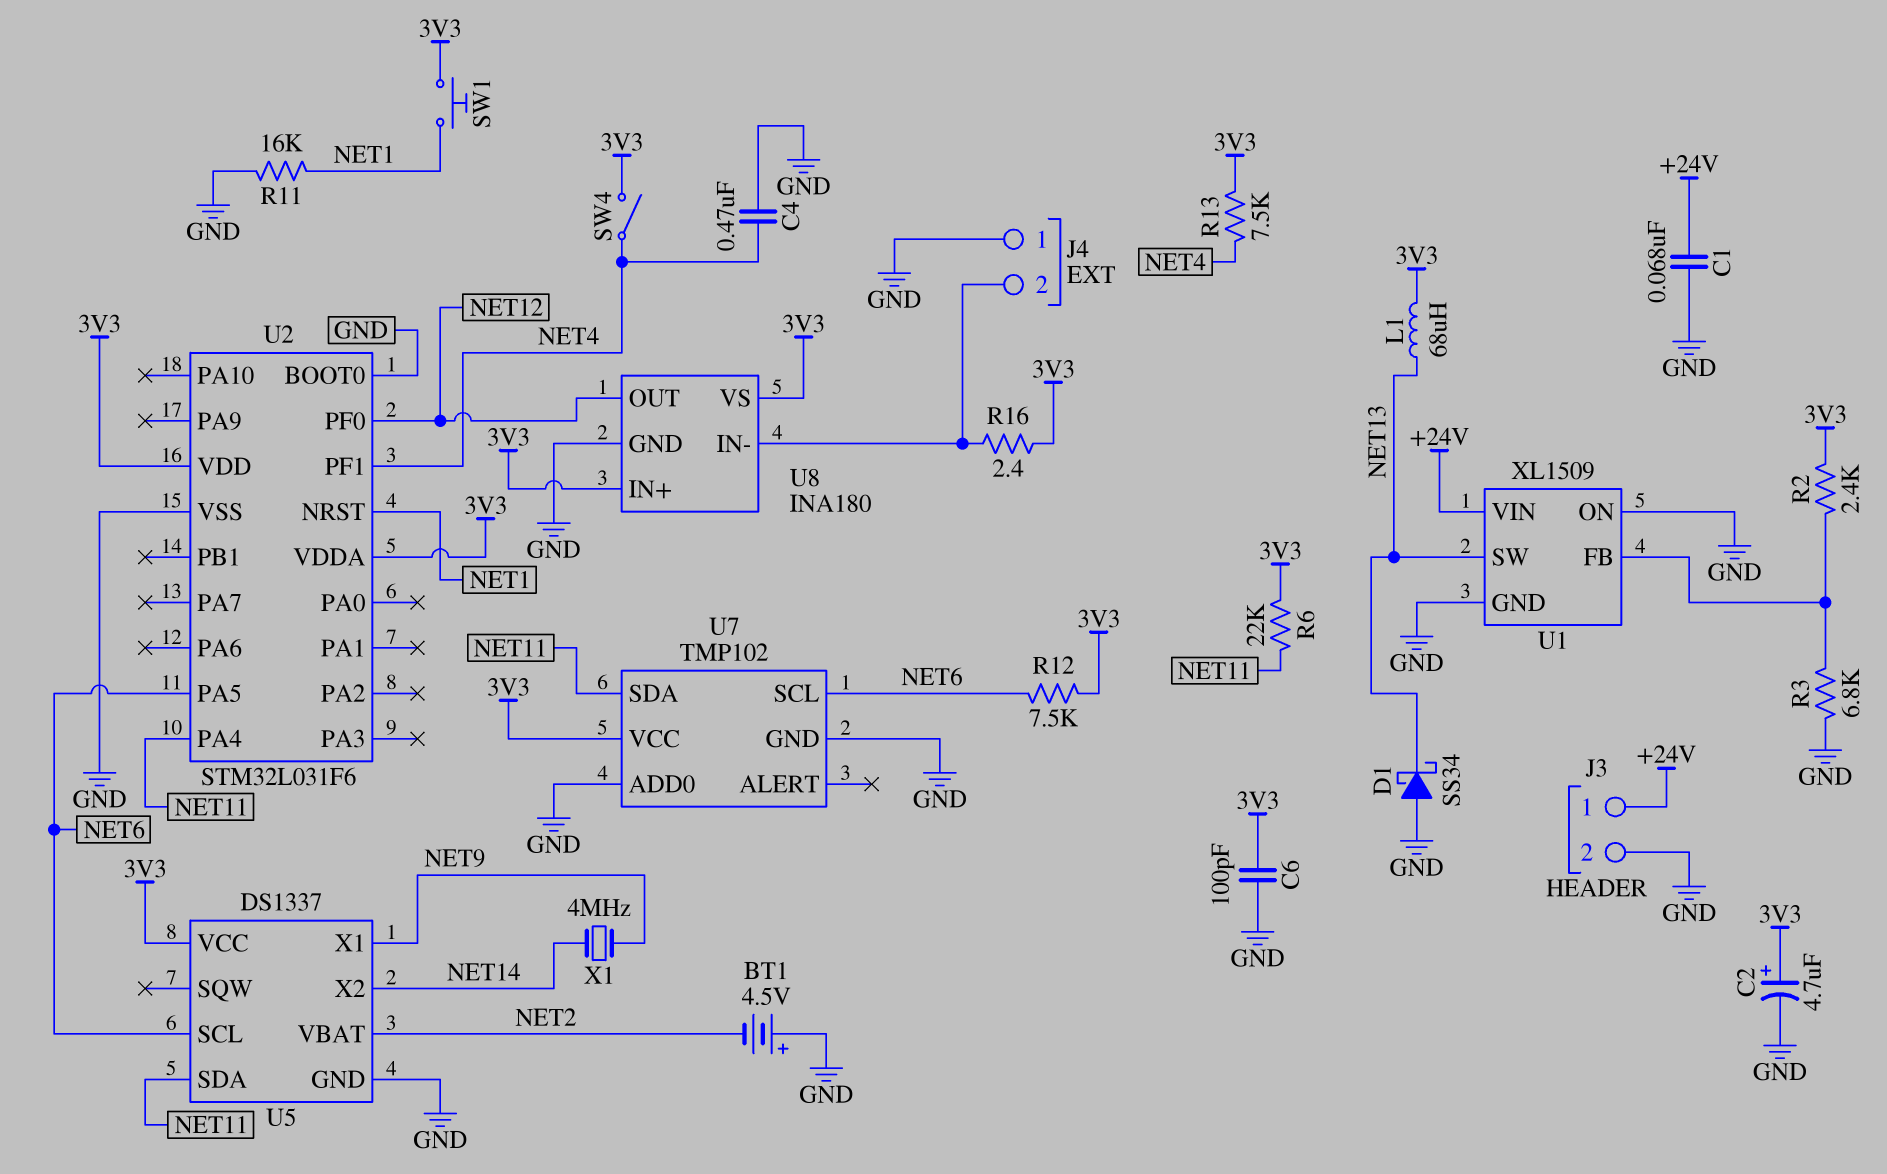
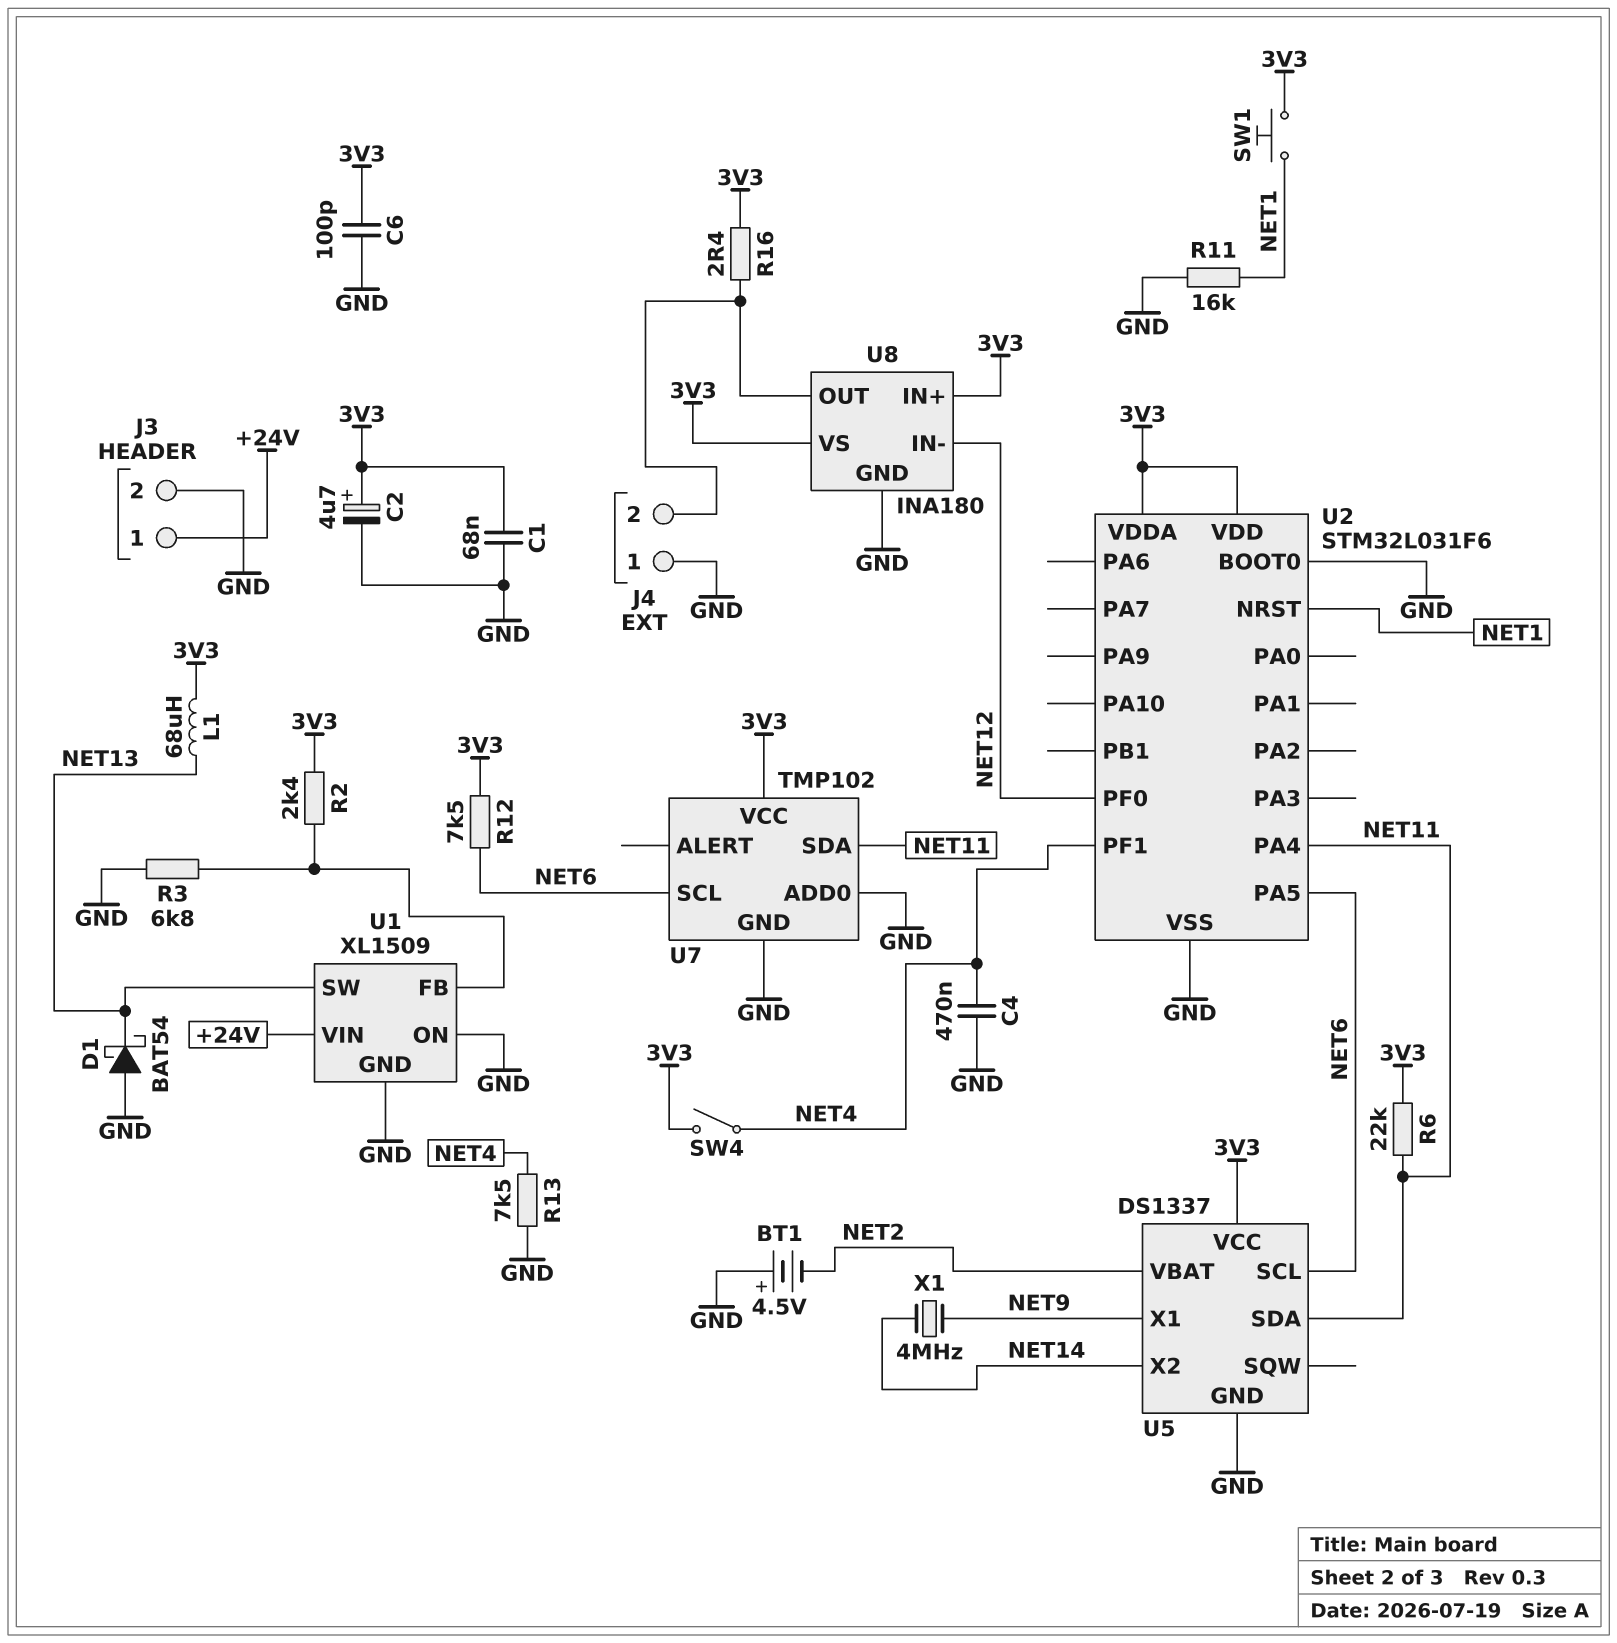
C1: 68nF (+24V, GND) -> 68nF (3V3, GND)
D1: schottky SS34 (A GND, K NET13) -> schottky BAT54 (A GND, K NET13)
R13: 7.5k (3V3, NET4) -> 7.5k (GND, NET4)
U8 pin IN-: J4/2 -> NET12
U8 pin OUT: NET12 -> J4/2

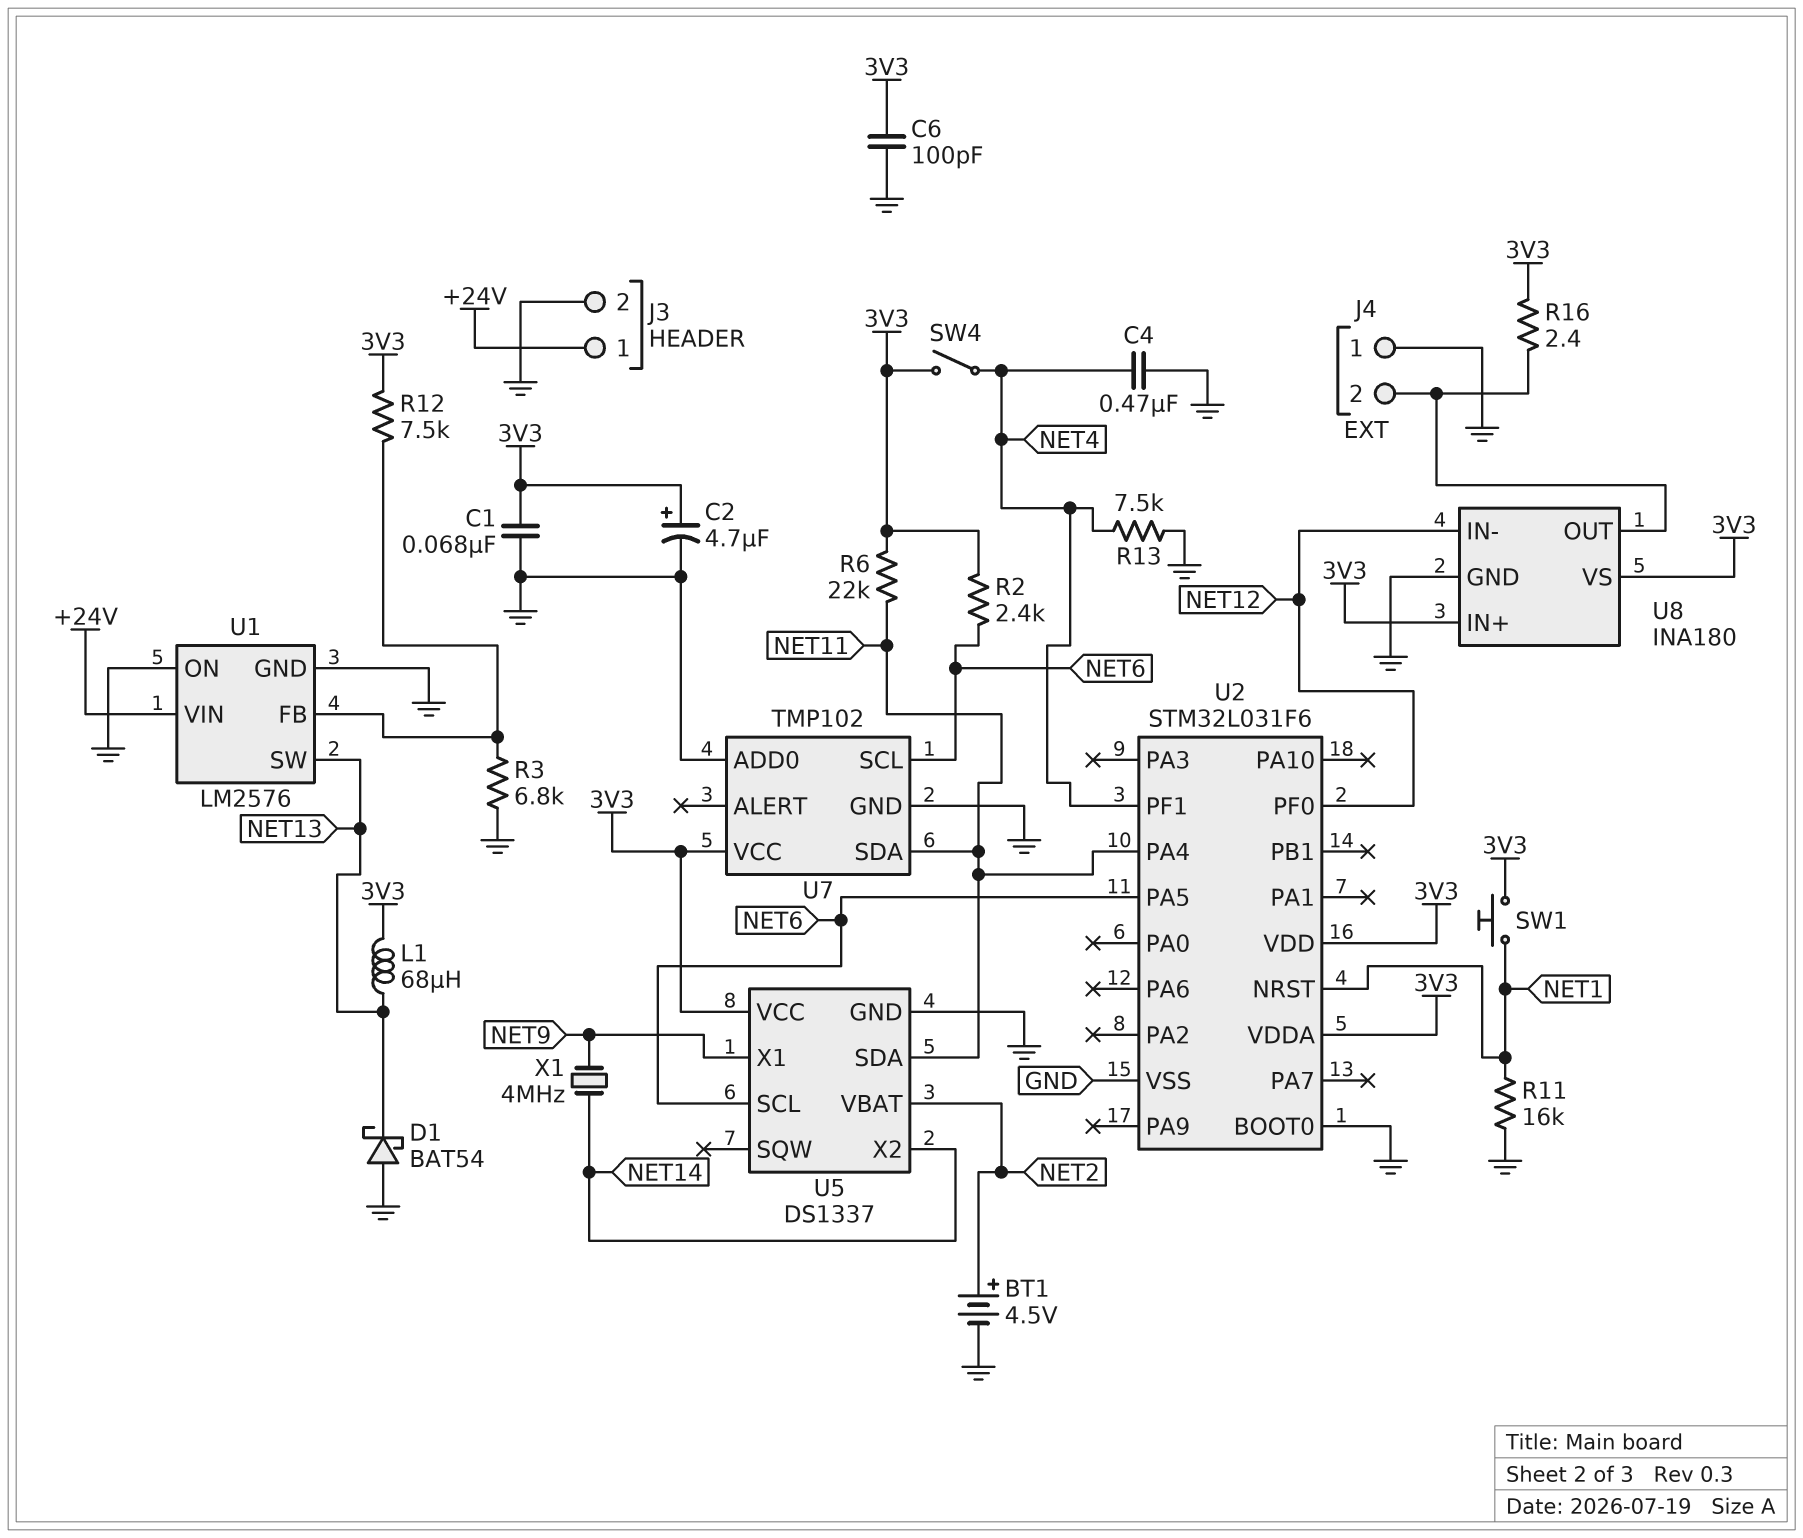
BT1: 4.5V (plus GND, minus NET2) -> 4.5V (plus NET2, minus GND)
R2: 2.4k (3V3, U1/FB) -> 2.4k (3V3, NET6)
R12: 7.5k (3V3, NET6) -> 7.5k (3V3, U1/FB)
U1: XL1509 -> LM2576

